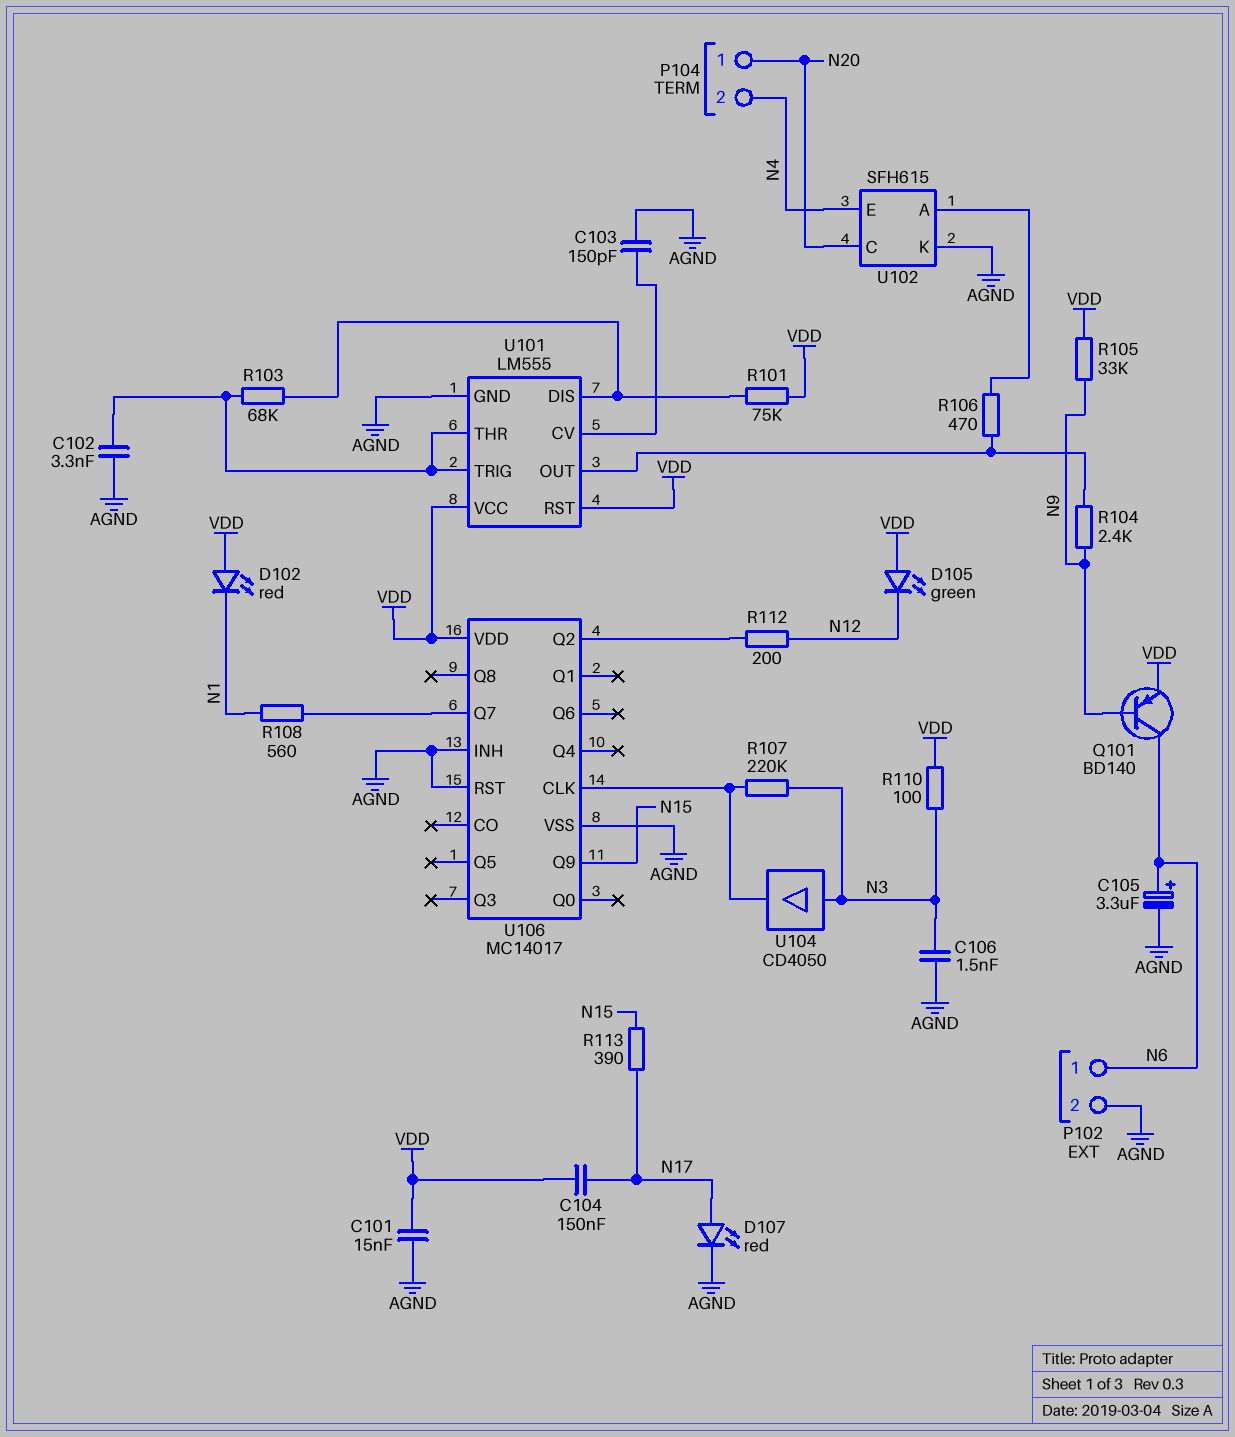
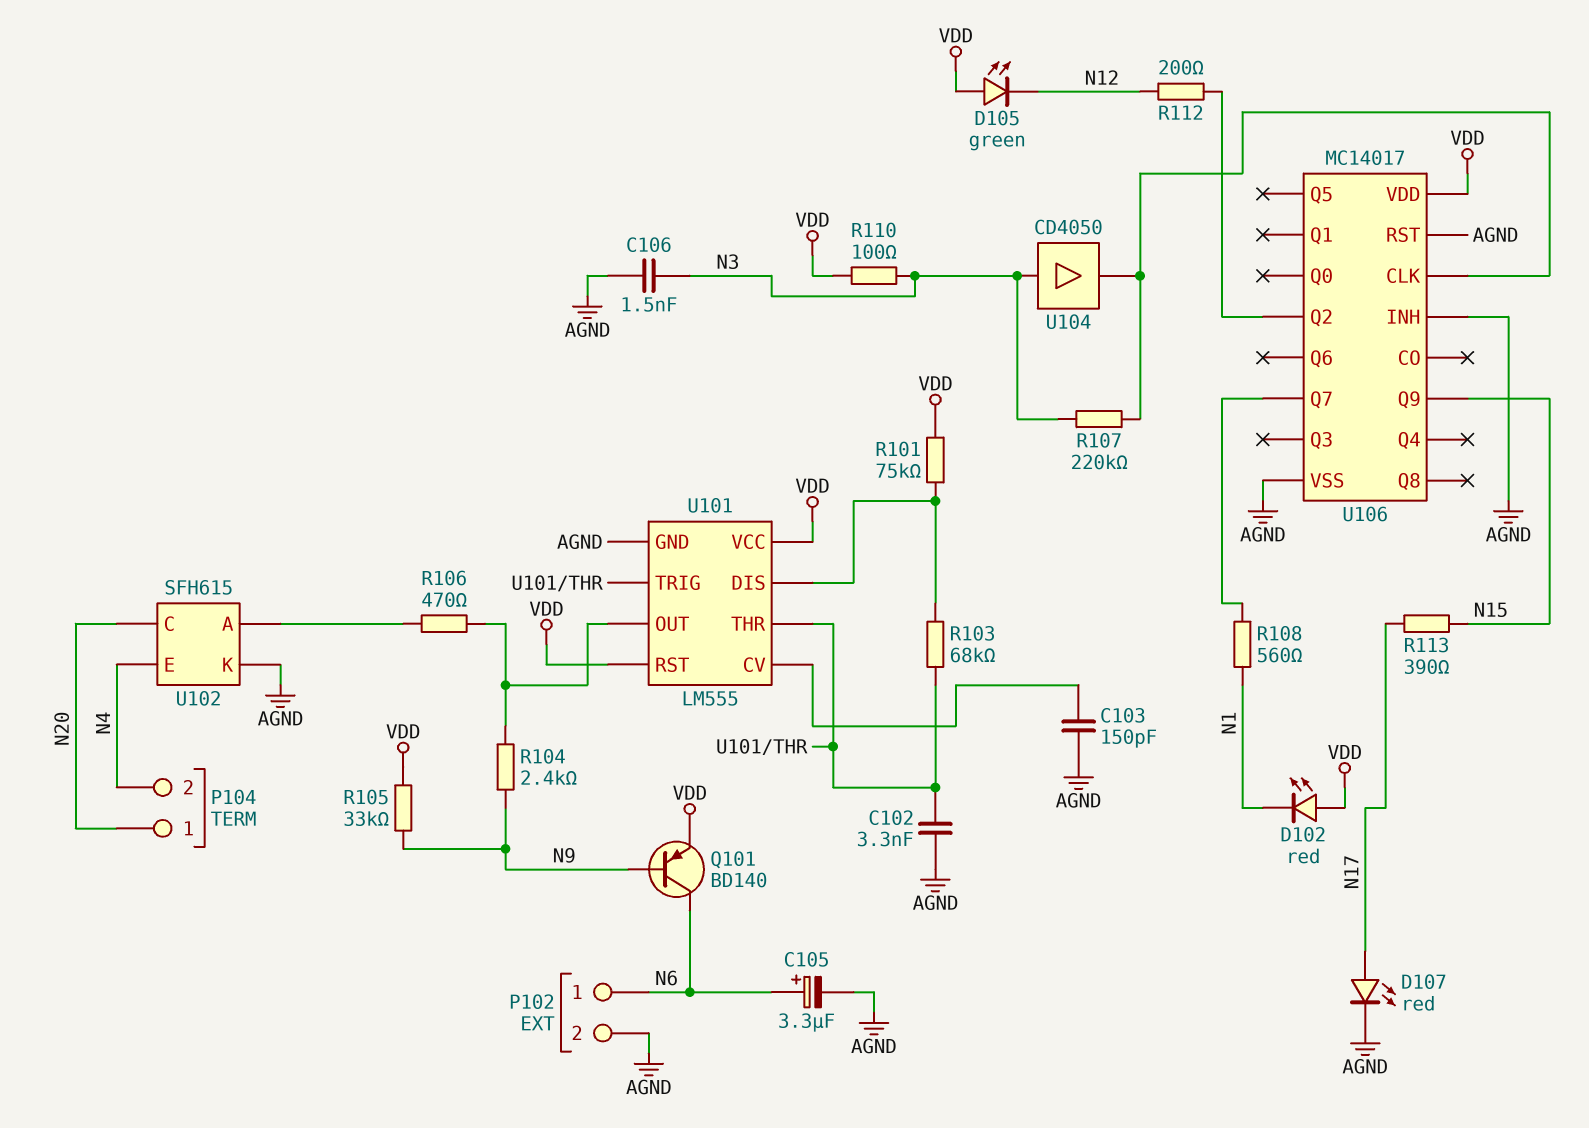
C101: 15nF (AGND, VDD) -> none
C104: 150nF (N17, VDD) -> none

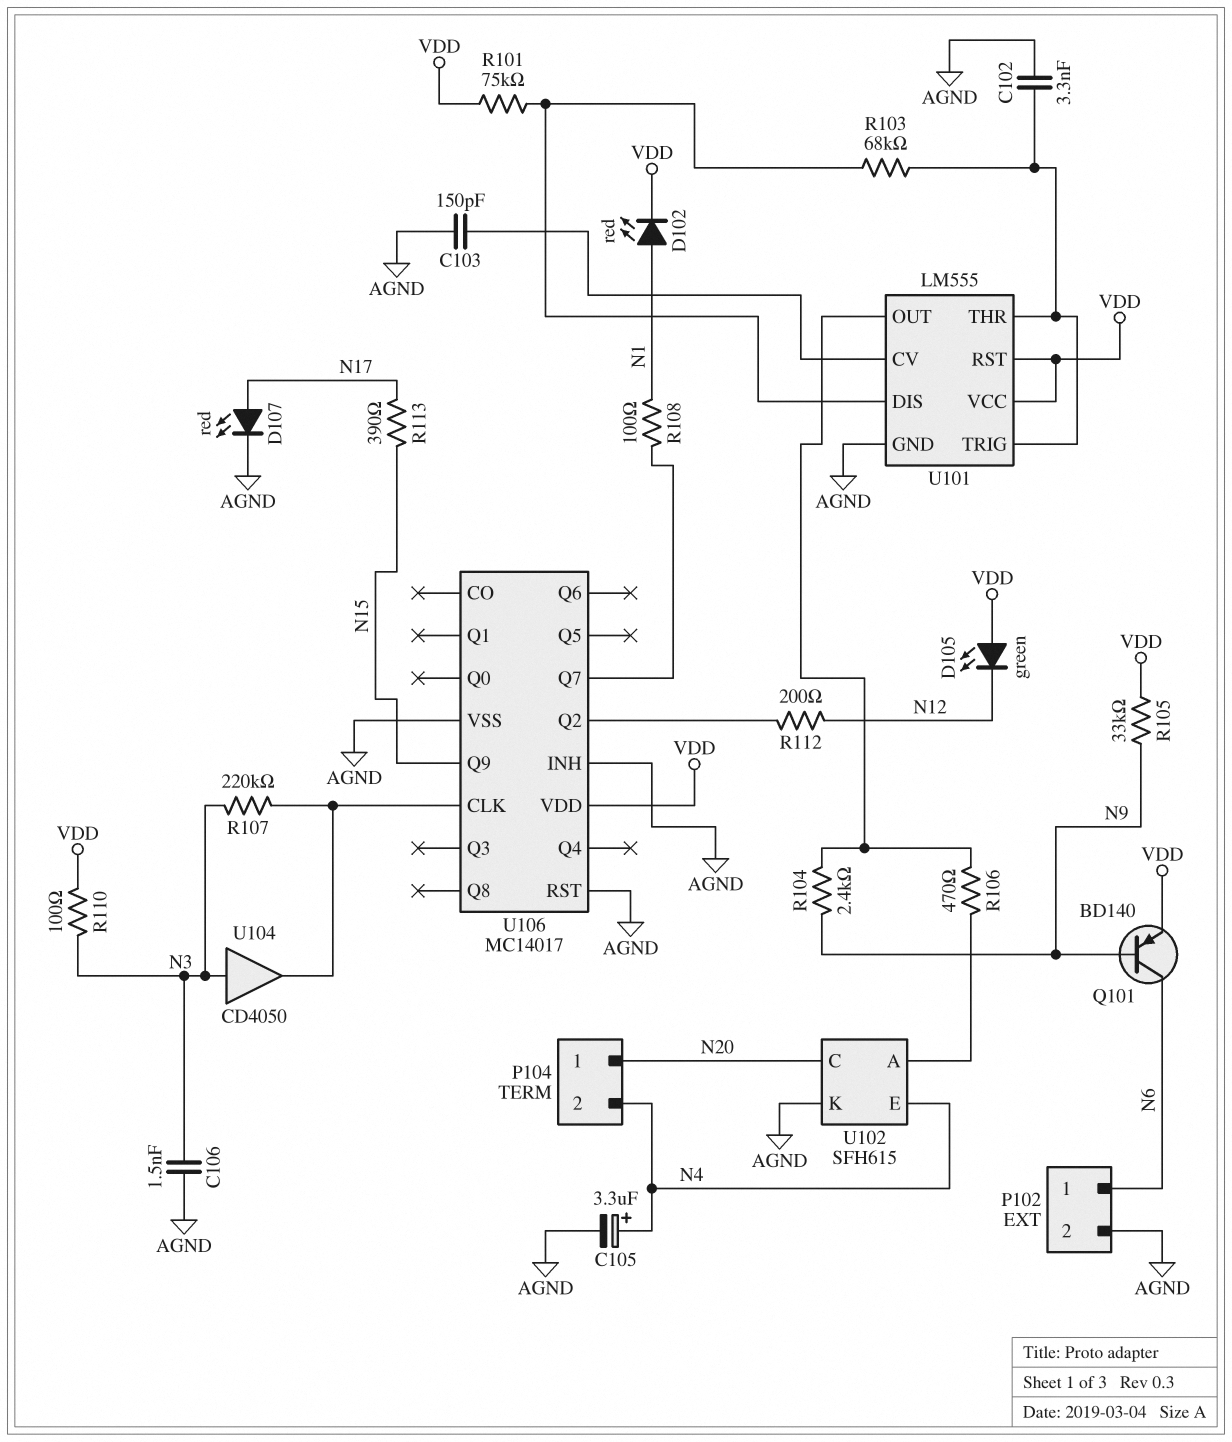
C105: 3.3uF (plus N6, minus AGND) -> 3.3uF (plus N4, minus AGND)
D102: LED red (A VDD, K N1) -> LED red (A N1, K VDD)
R108: 560 (N1, U106/Q7) -> 100 (N1, U106/Q7)

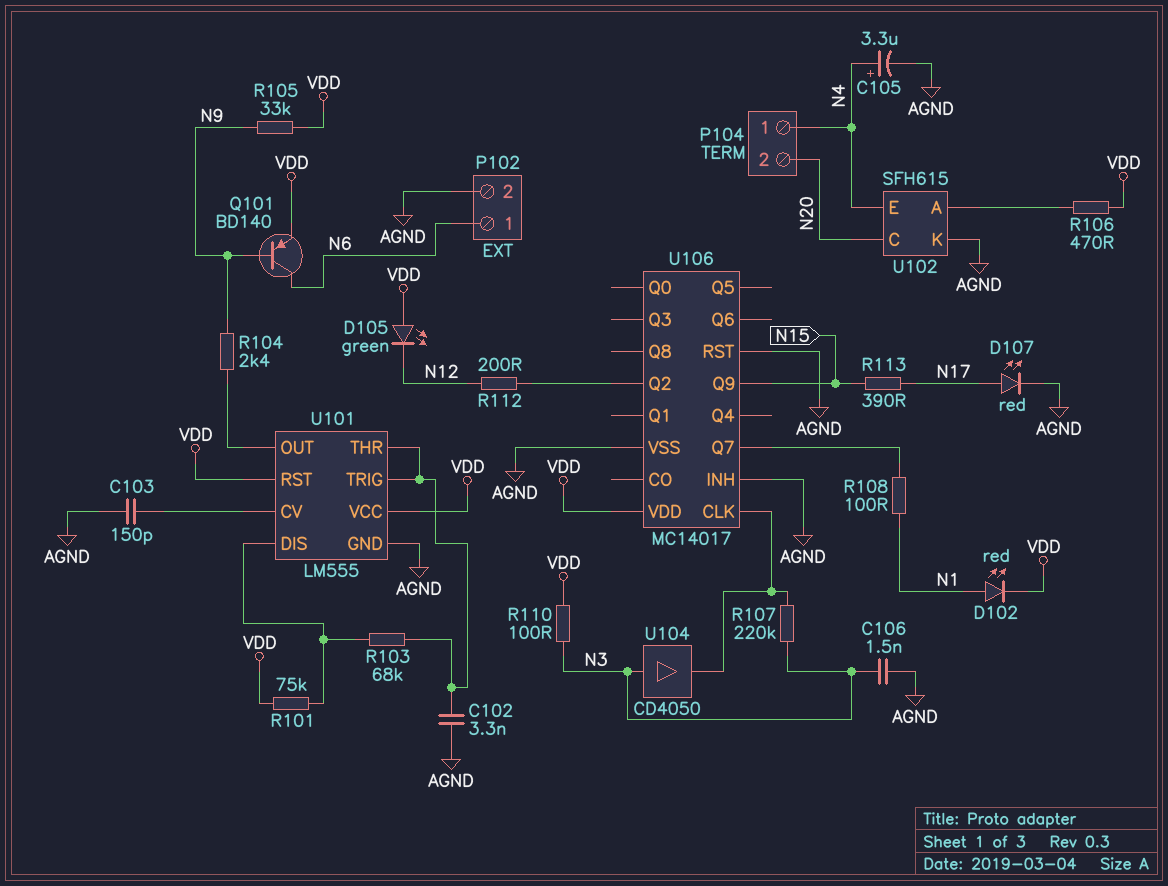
P104 pin 1: N20 -> N4
P104 pin 2: N4 -> N20
R106: 470 (U101/OUT, U102/A) -> 470 (U102/A, VDD)

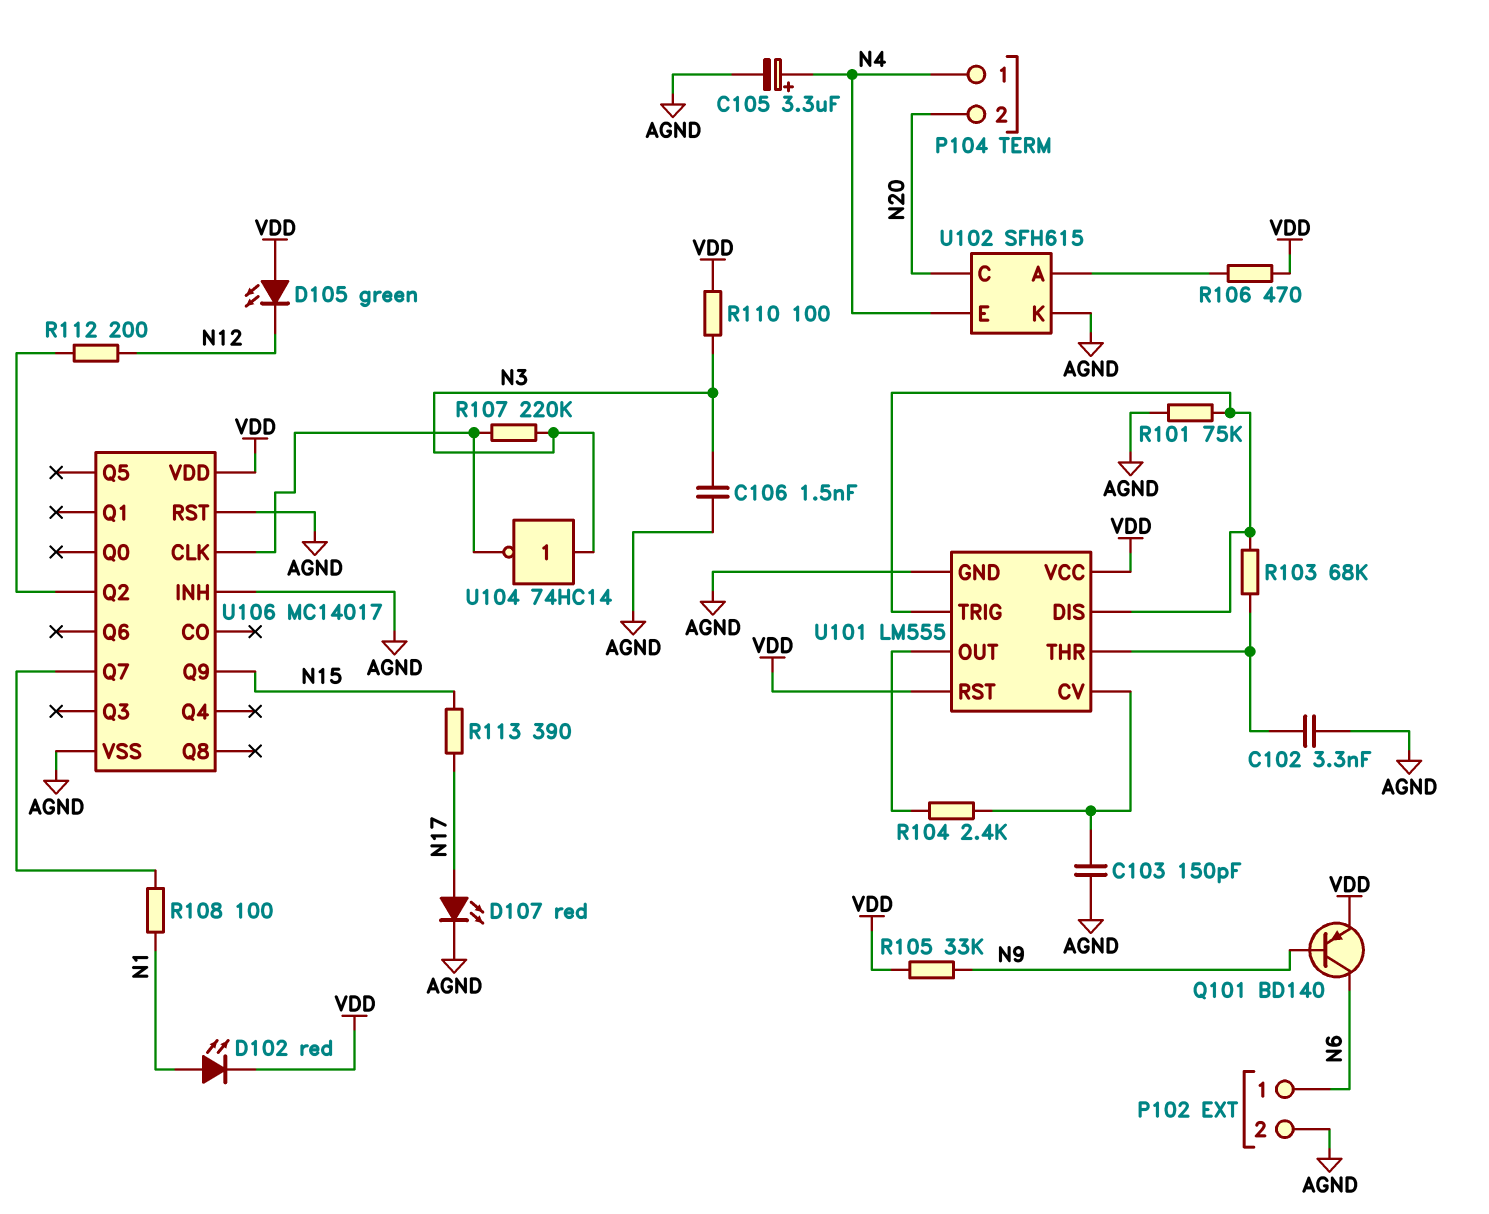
R101: 75k (U101/DIS, VDD) -> 75k (AGND, U101/DIS)
R104: 2.4k (N9, U101/OUT) -> 2.4k (U101/CV, U101/OUT)
U101 pin TRIG: U101/THR -> U101/DIS
U104: buffer CD4050 (in N3, out U106/CLK) -> NOT 74HC14 (in N3, out U106/CLK)

